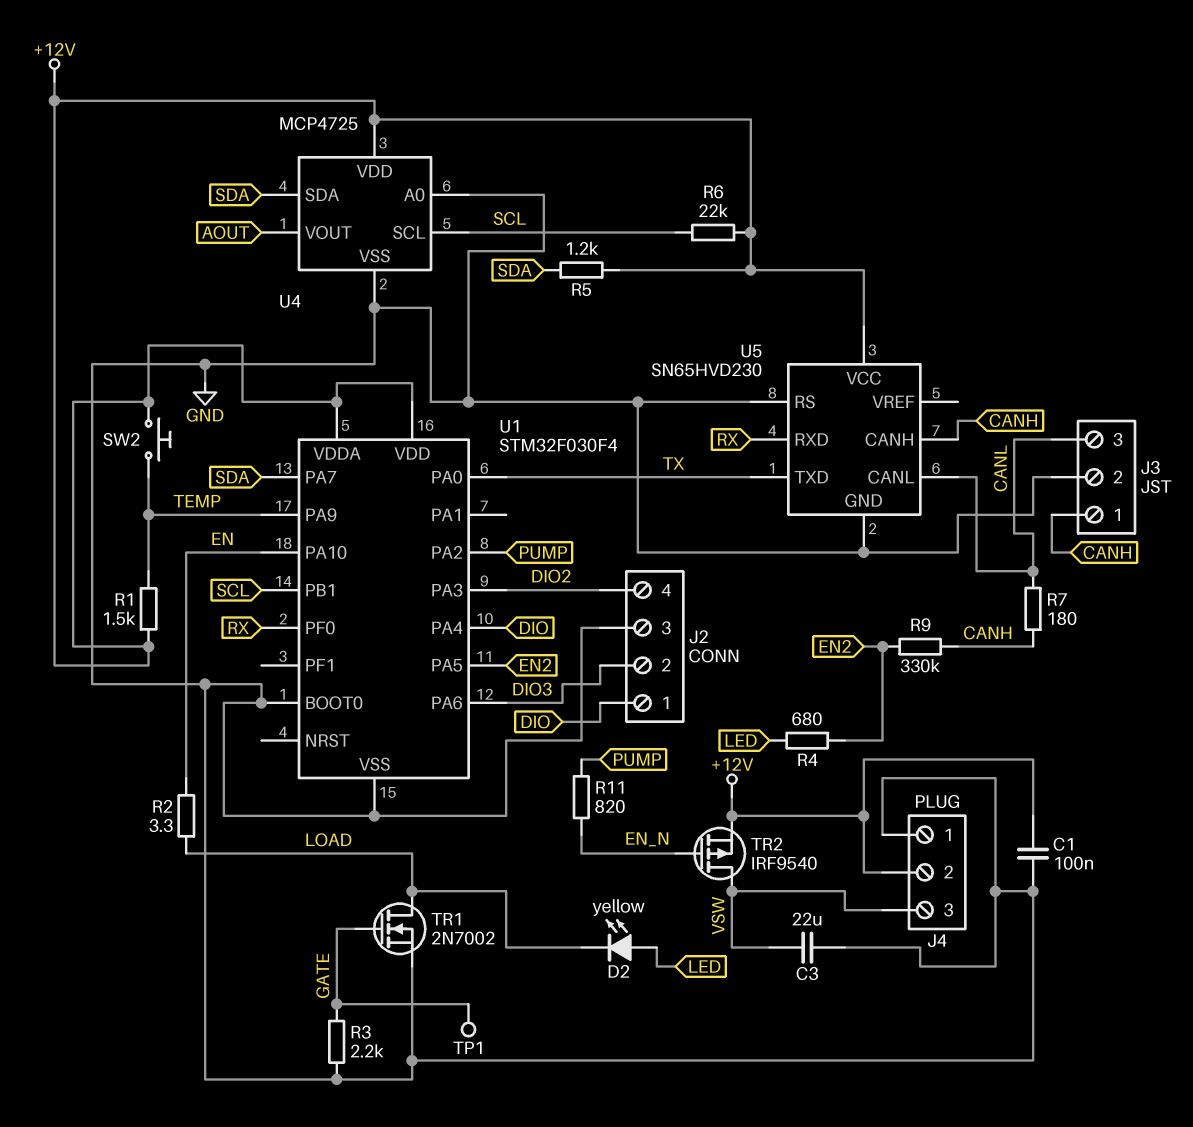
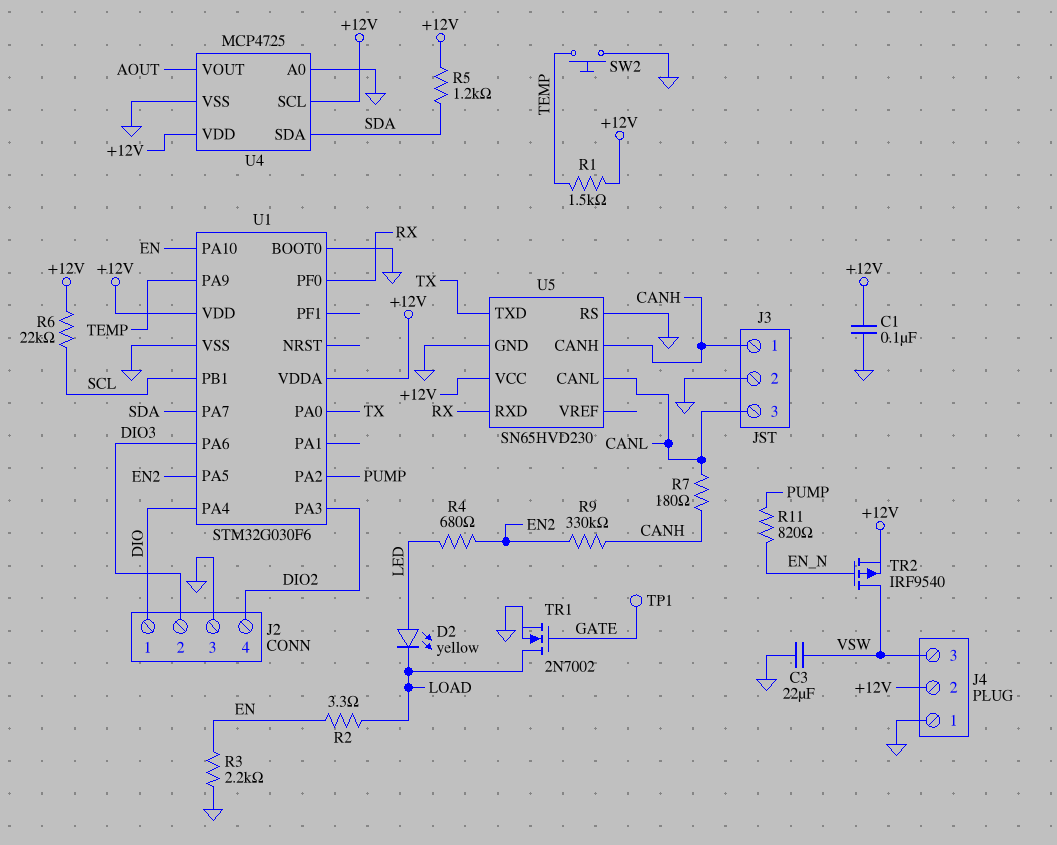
R3: 2.2k (GATE, GND) -> 2.2k (EN, GND)
SW2: button (+12V, TEMP) -> button (GND, TEMP)
U1: STM32F030F4 -> STM32G030F6
U4 pin SCL: SCL -> +12V

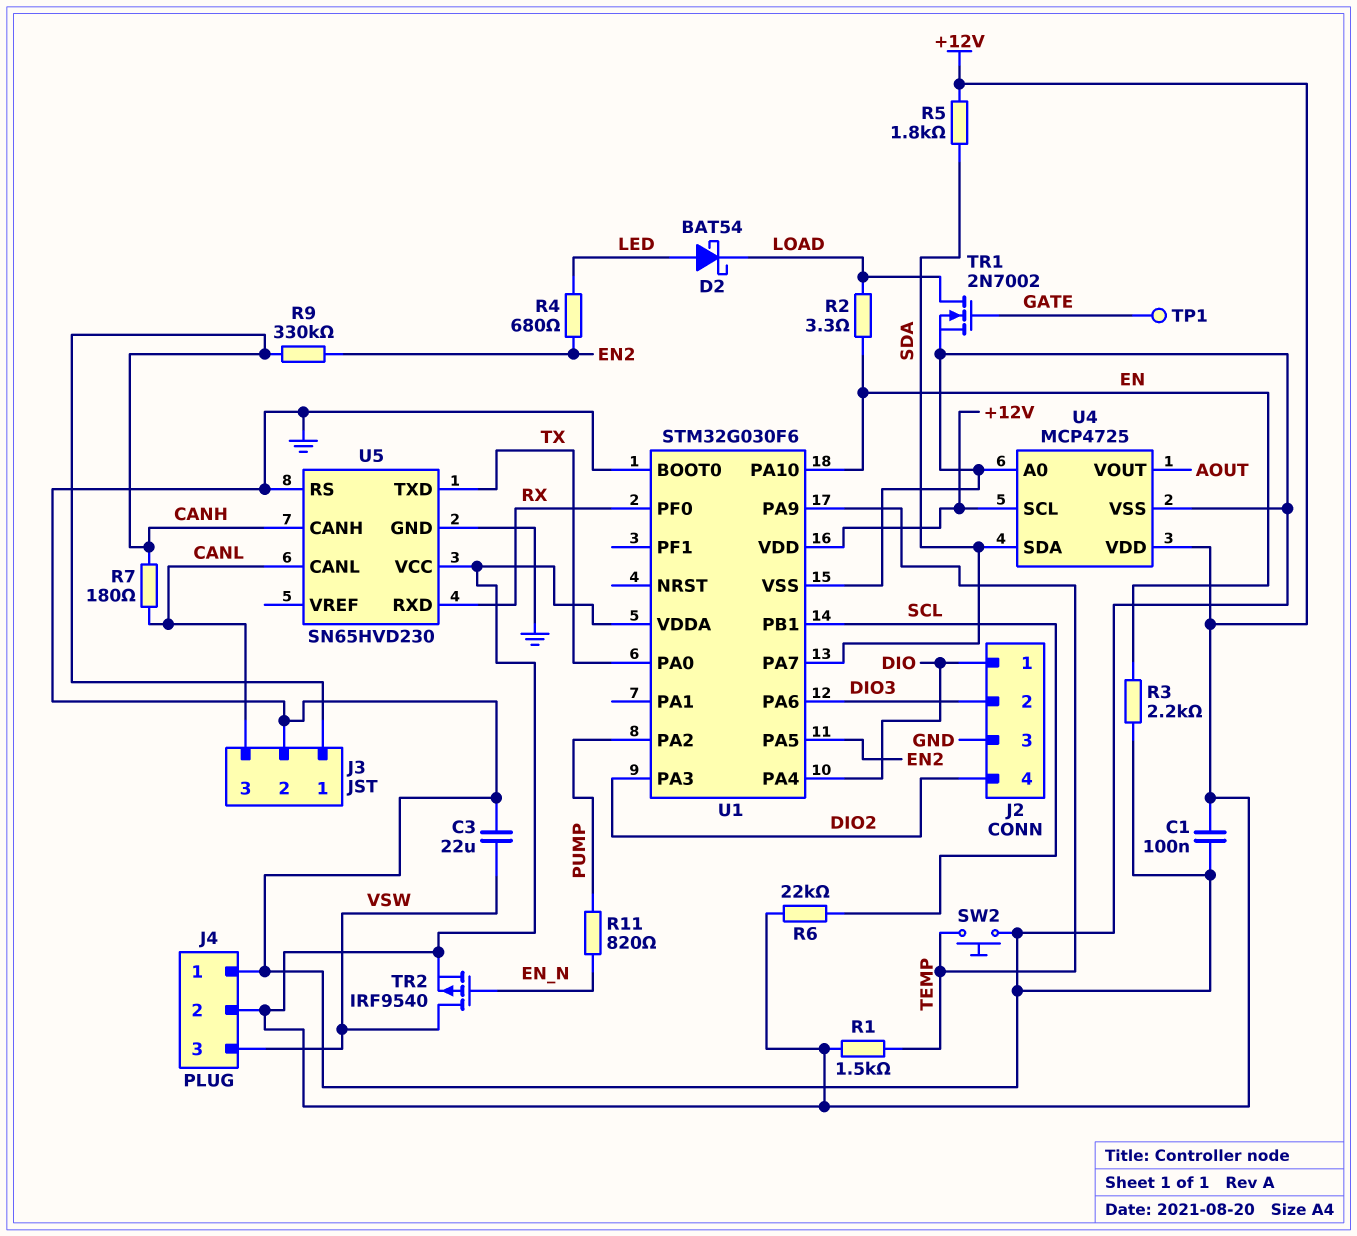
D2: LED yellow (A LED, K LOAD) -> schottky BAT54 (A LED, K LOAD)
R5: 1.2k (+12V, SDA) -> 1.8k (+12V, SDA)

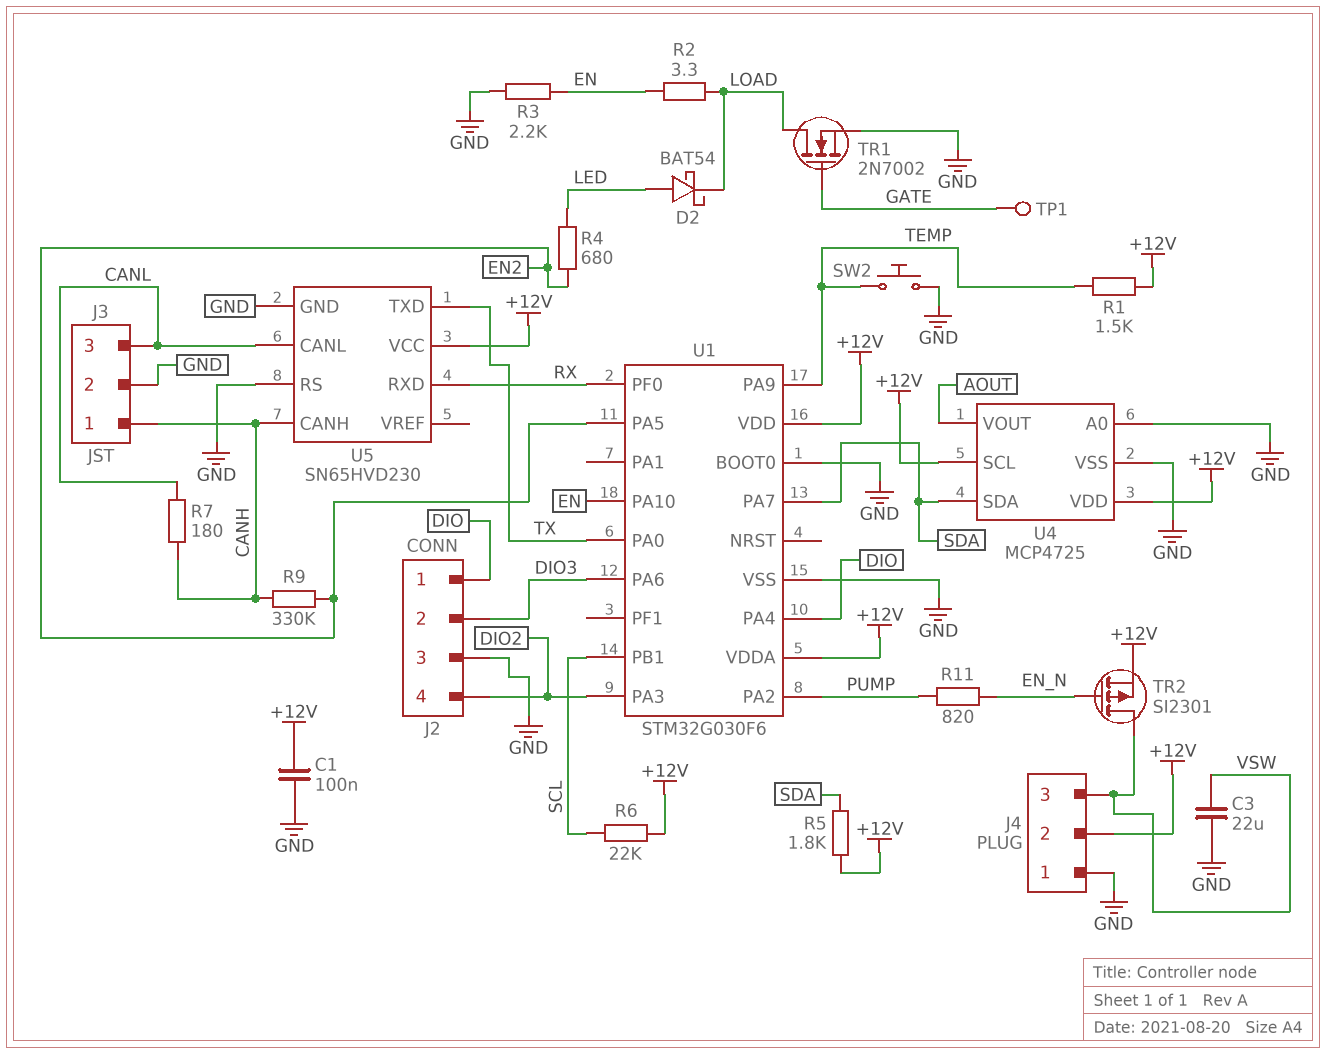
TR2: PMOS IRF9540 (G EN_N, D VSW, S +12V) -> PMOS SI2301 (G EN_N, D VSW, S +12V)

